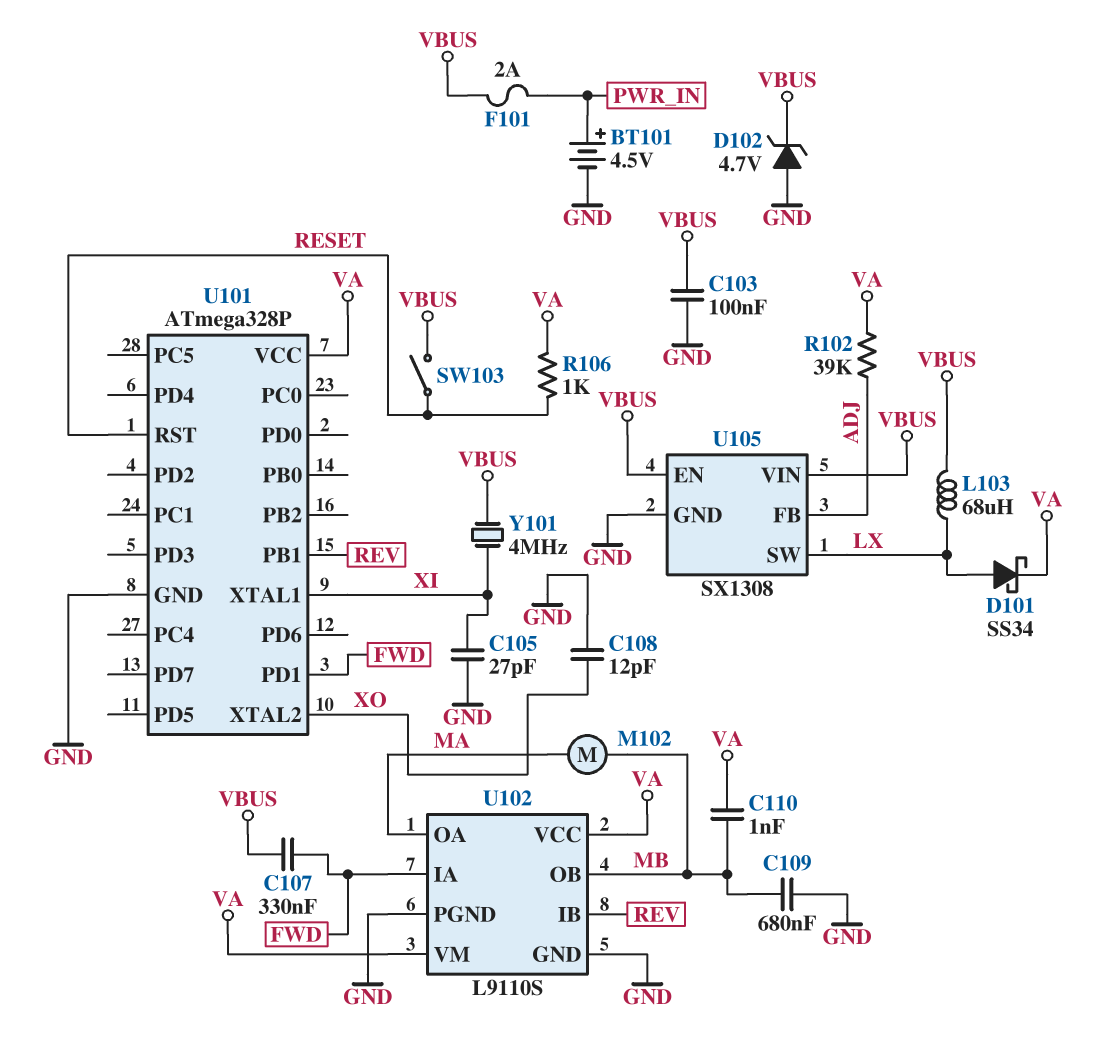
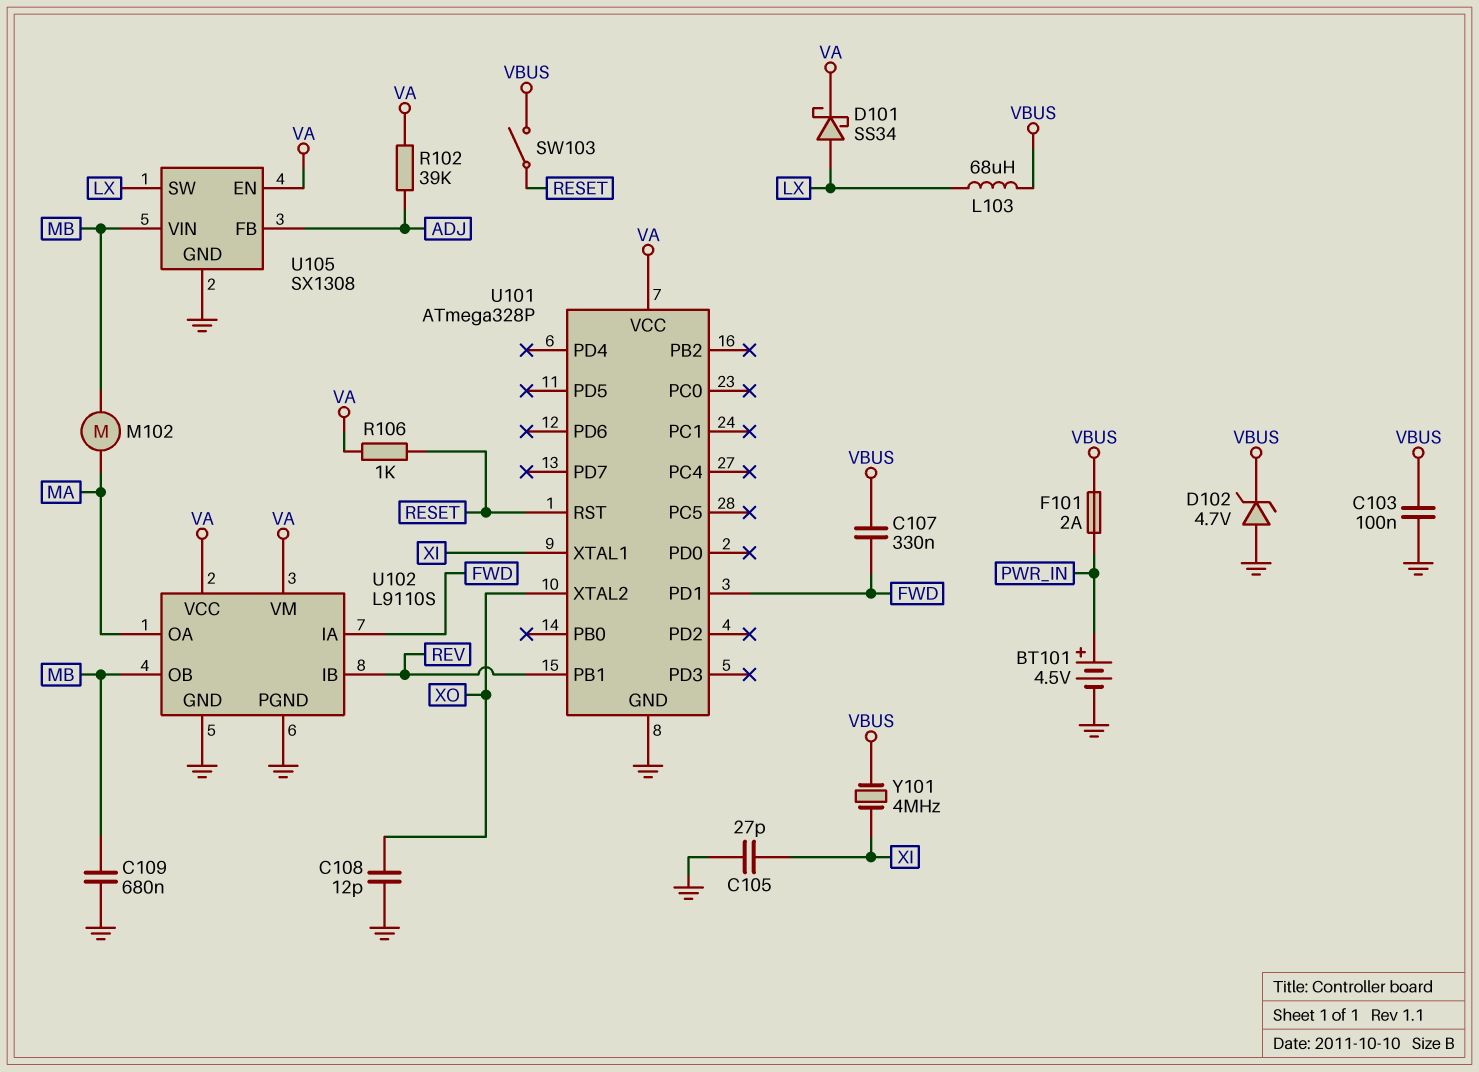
C110: 1nF (MB, VA) -> none
U105 pin EN: VBUS -> VA
U105 pin VIN: VBUS -> MB

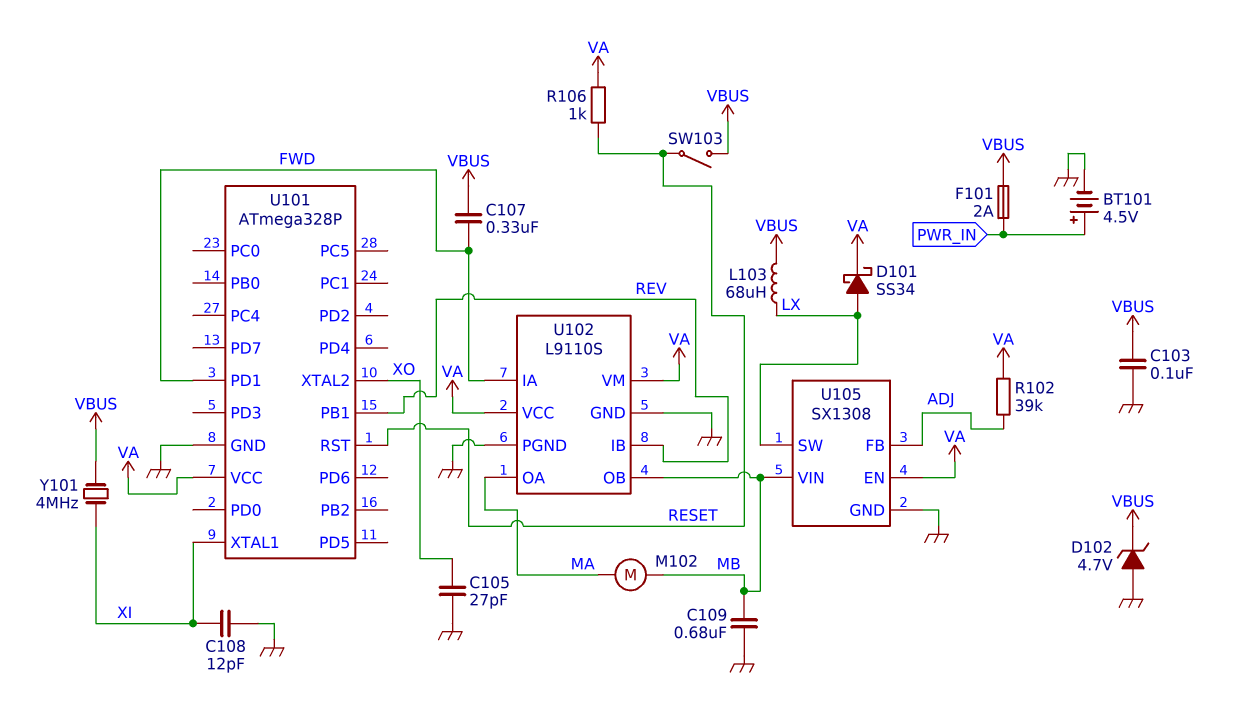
C105: 27pF (GND, XI) -> 27pF (GND, XO)
C108: 12pF (GND, XO) -> 12pF (GND, XI)

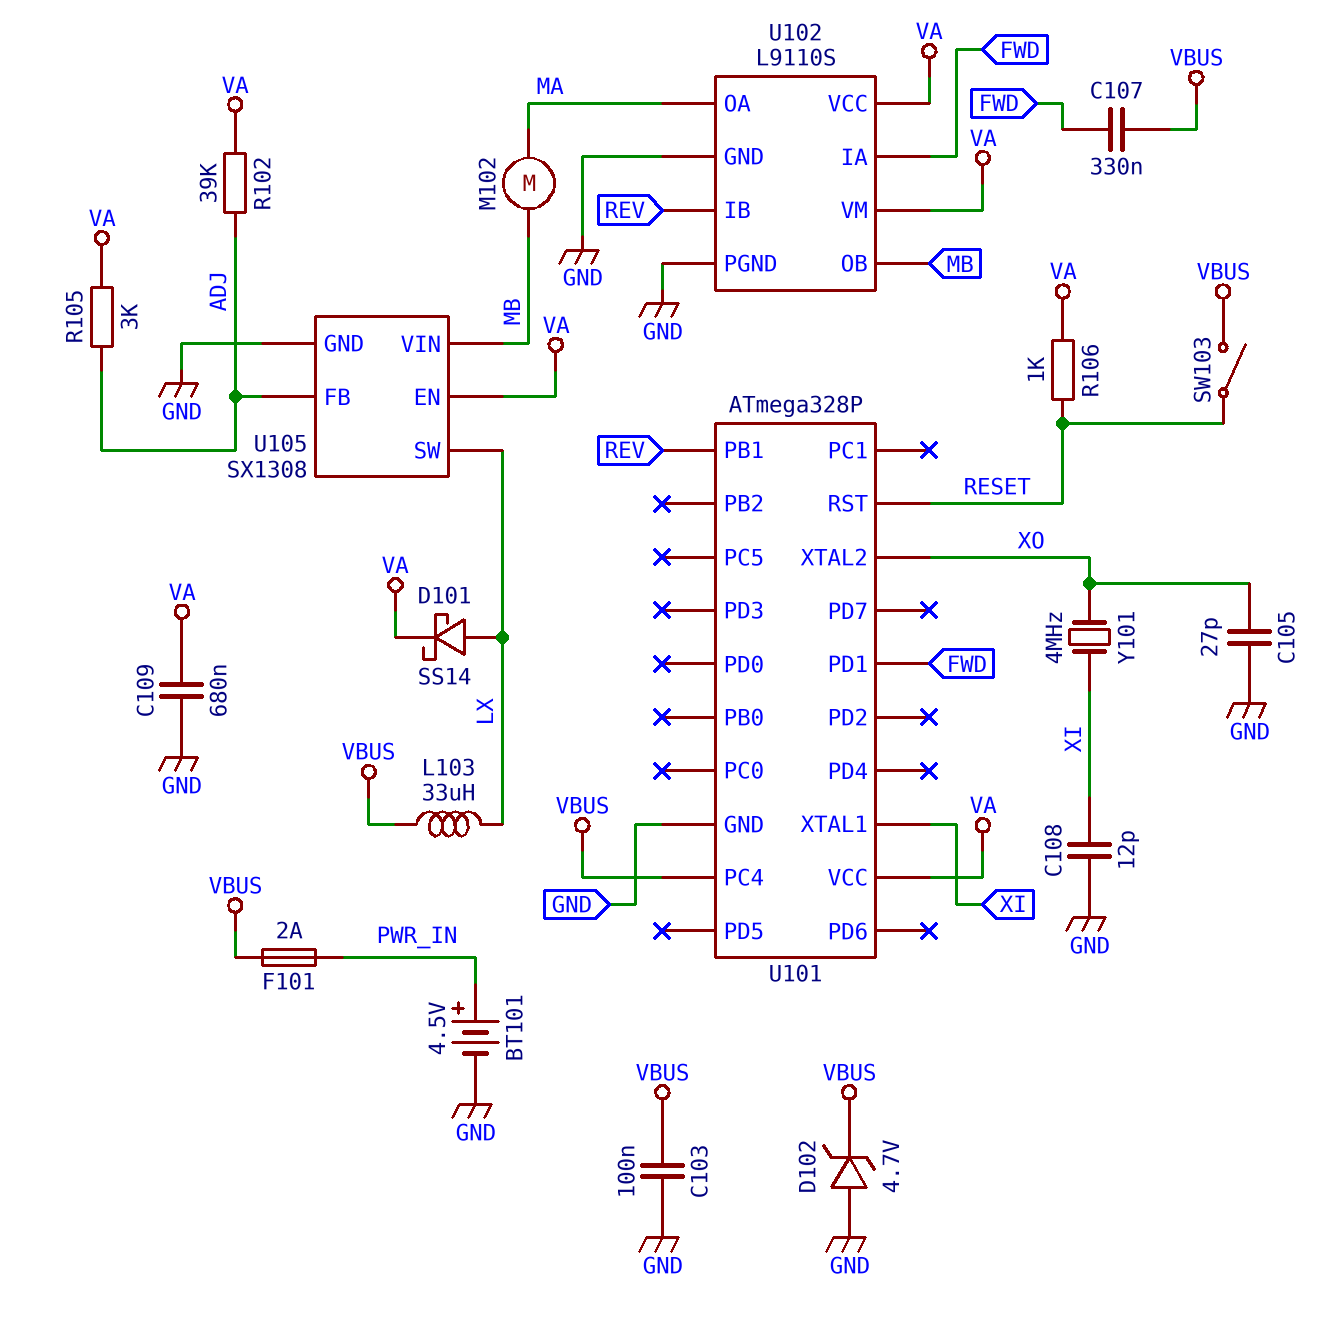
C109: 680nF (GND, MB) -> 680nF (GND, VA)
D101: schottky SS34 (A LX, K VA) -> schottky SS14 (A LX, K VA)
L103: 68uH (LX, VBUS) -> 33uH (LX, VBUS)
R105: none -> 3k (ADJ, VA)
U101 pin PC4: none -> VBUS
Y101: 4MHz (VBUS, XI) -> 4MHz (XI, XO)

